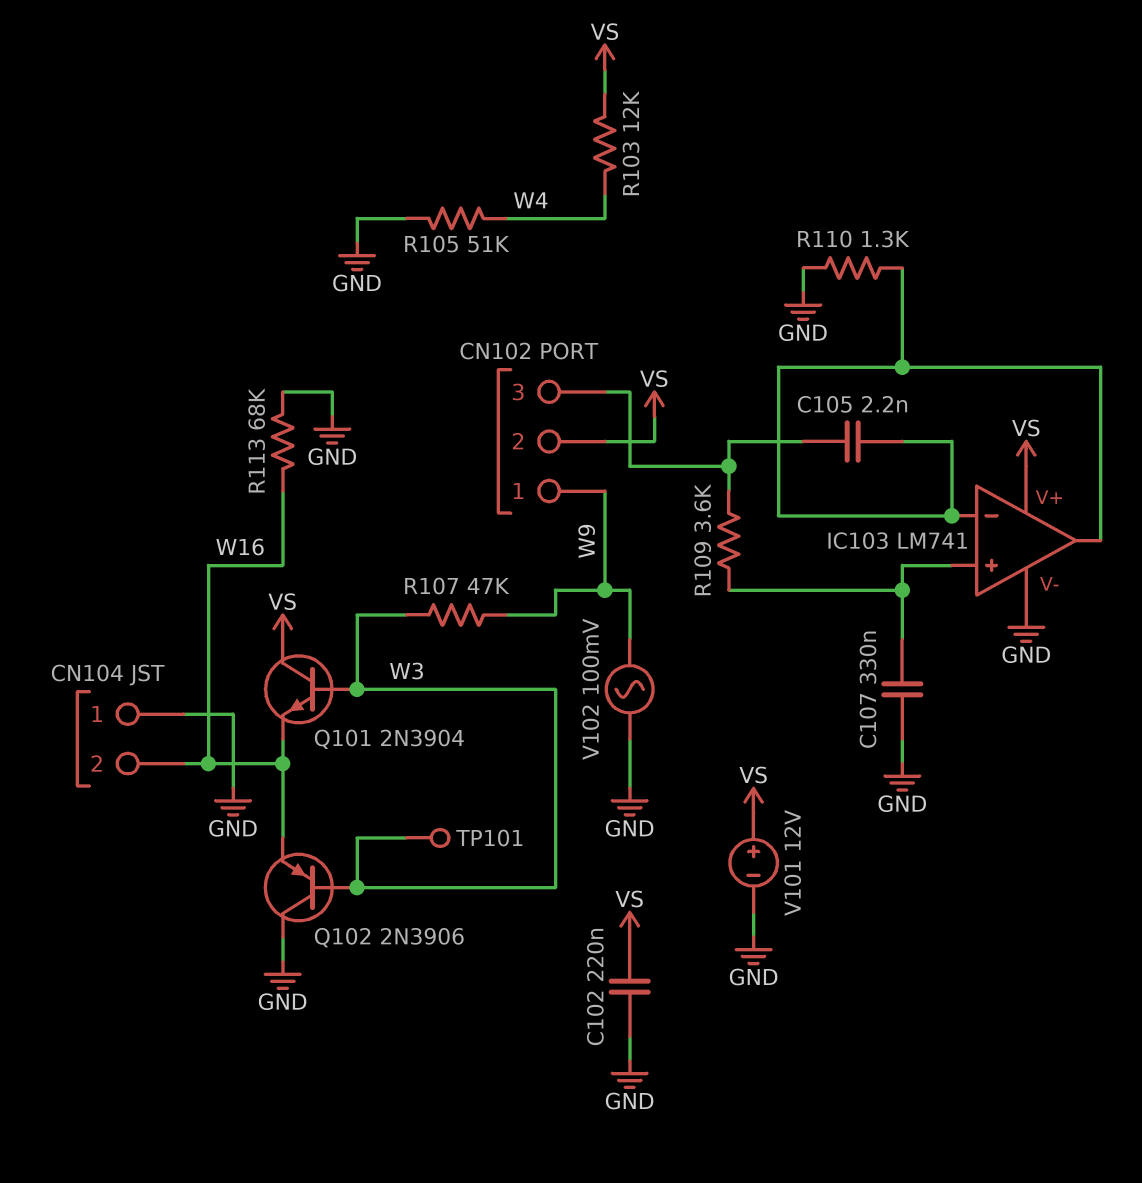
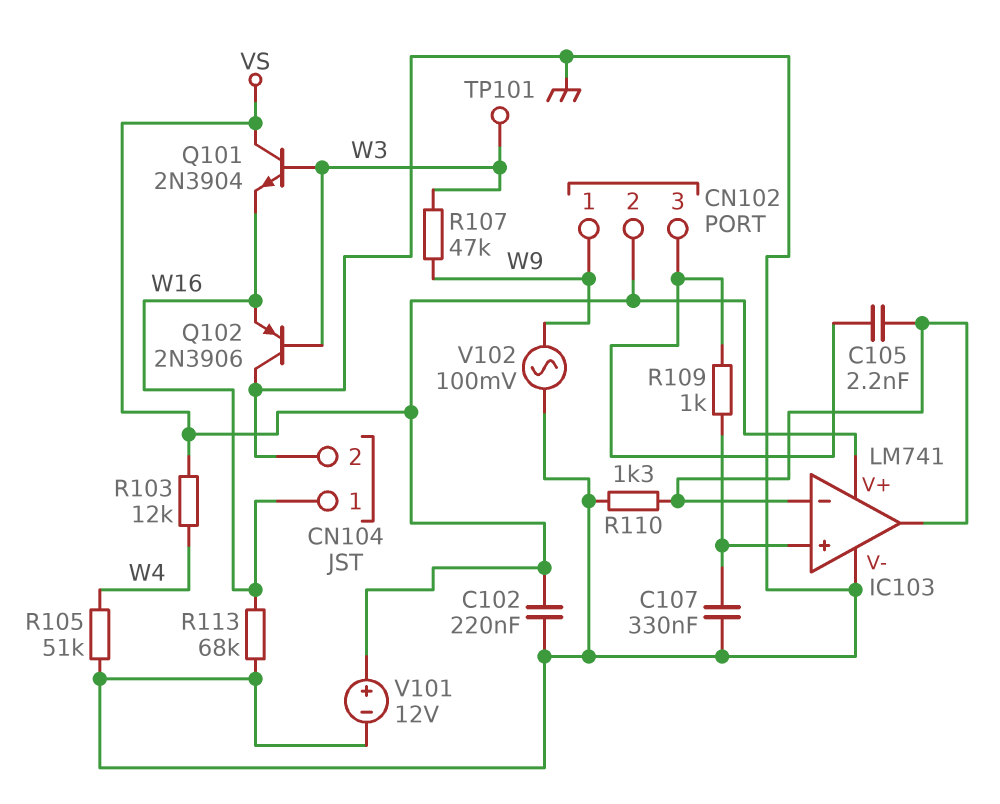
CN104 pin 1: GND -> W16
CN104 pin 2: W16 -> GND
R109: 3.6k (CN102/3, IC103/in+) -> 1k (CN102/3, IC103/in+)

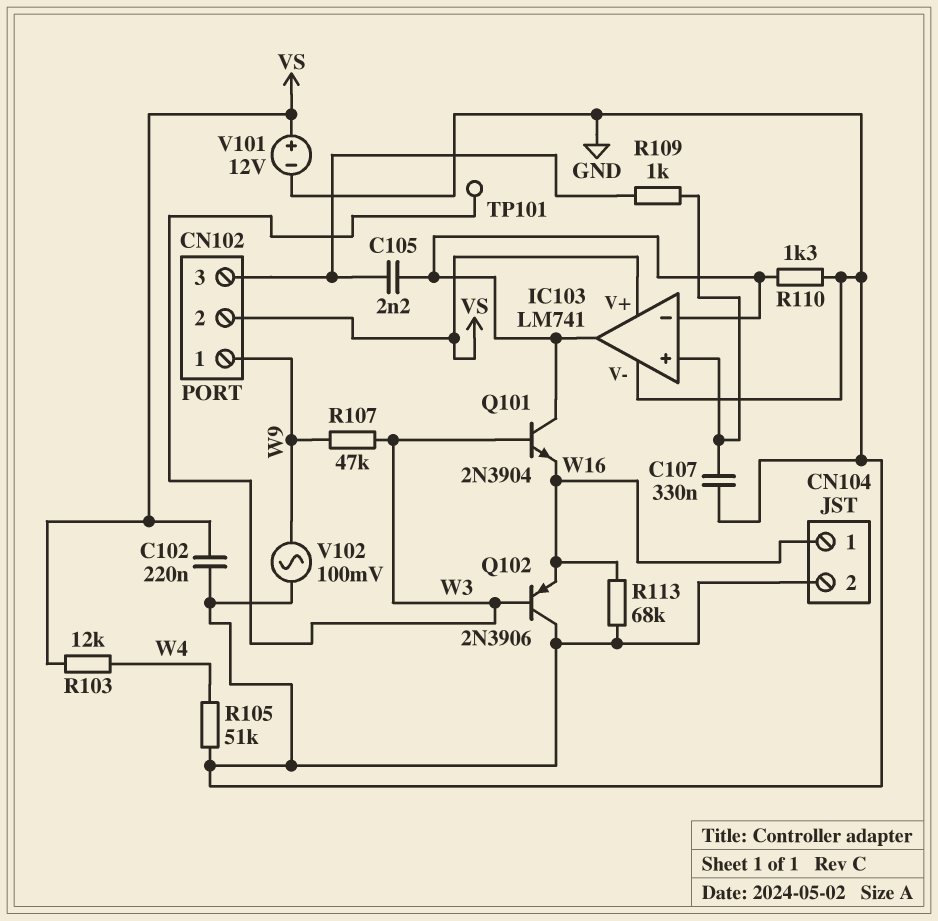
Q101: NPN 2N3904 (B W3, C VS, E W16) -> NPN 2N3904 (B W3, C IC103/in-, E W16)

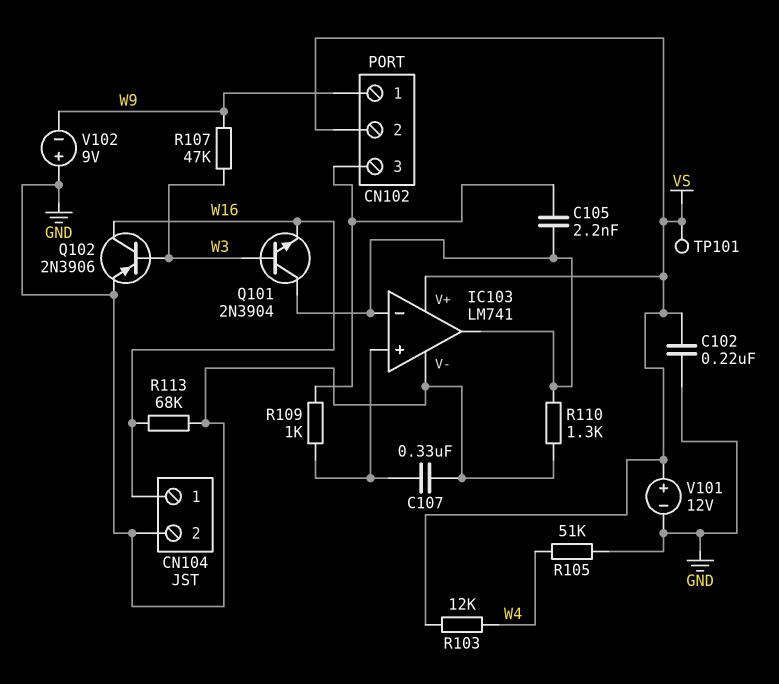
Q102: PNP 2N3906 (B W3, C GND, E W16) -> PNP 2N3906 (B W3, C W16, E GND)
TP101: test point (W3) -> test point (VS)
V102: AC 100mV (GND, W9) -> 9V (plus GND, minus W9)

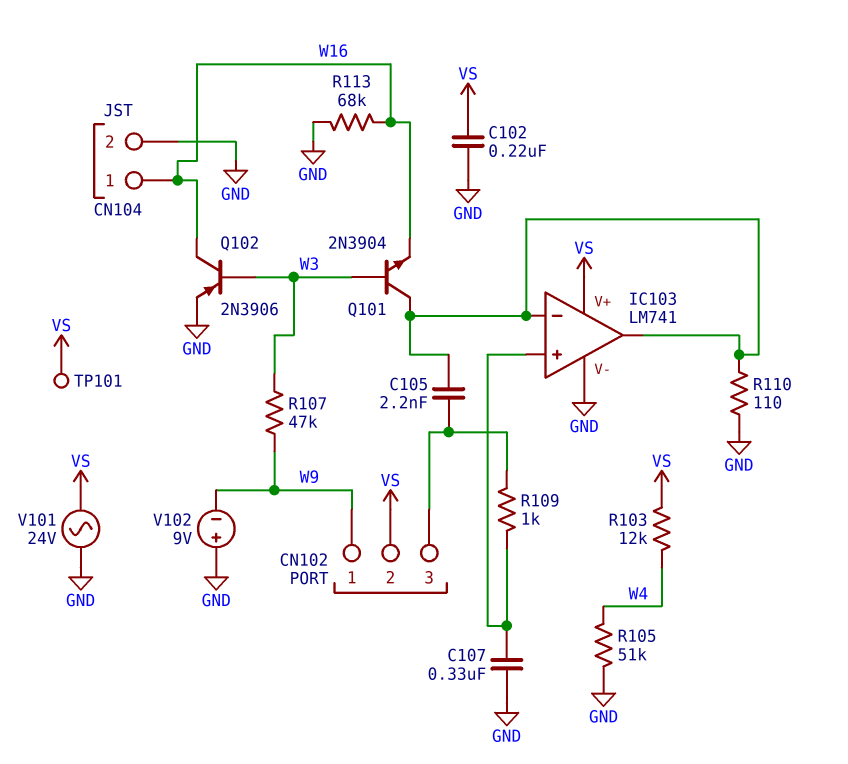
R110: 1.3k (GND, IC103/in-) -> 110 (GND, IC103/in-)
V101: 12V (plus VS, minus GND) -> AC 24V (GND, VS)

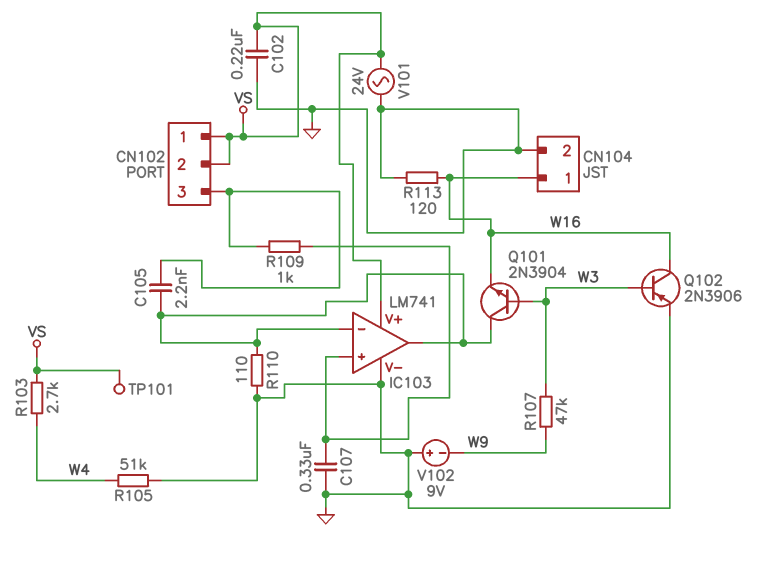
CN102 pin 1: W9 -> VS
R103: 12k (VS, W4) -> 2.7k (VS, W4)
R113: 68k (GND, W16) -> 120 (GND, W16)

